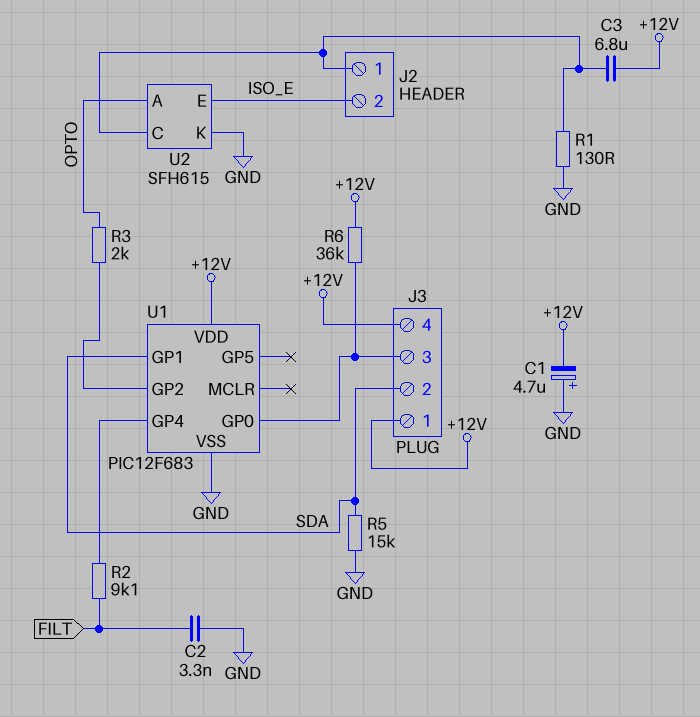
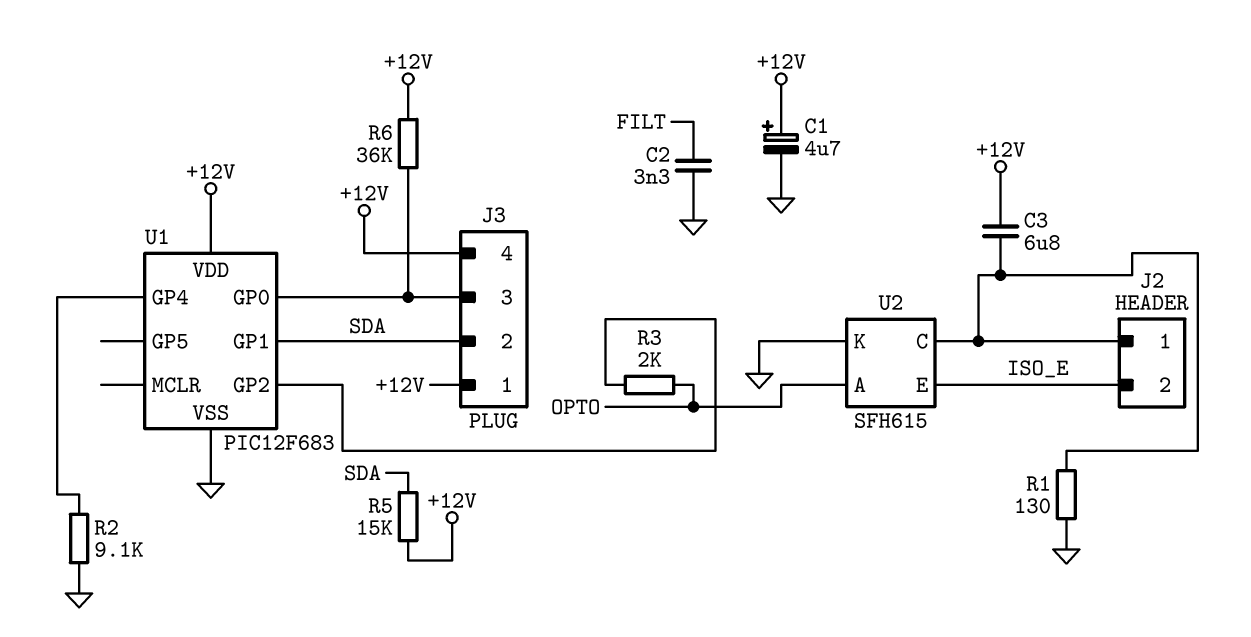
C1: 4.7uF (plus GND, minus +12V) -> 4.7uF (plus +12V, minus GND)
R2: 9.1k (FILT, U1/GP4) -> 9.1k (GND, U1/GP4)
R5: 15k (GND, SDA) -> 15k (+12V, SDA)

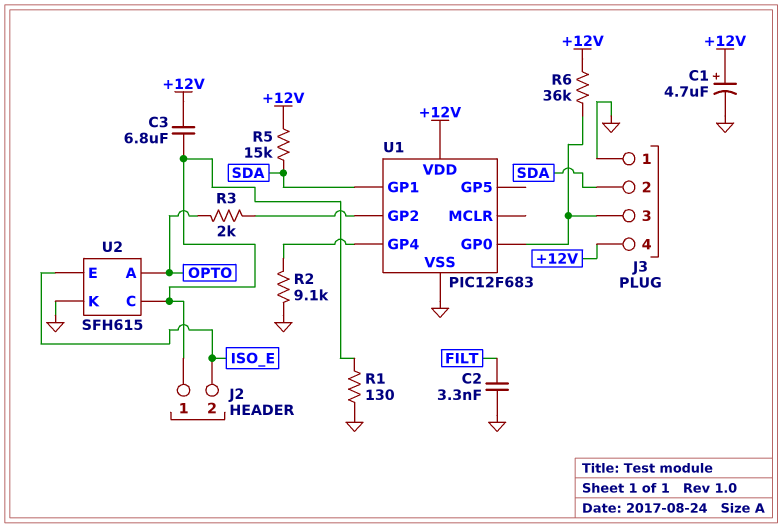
J3 pin 1: +12V -> GND

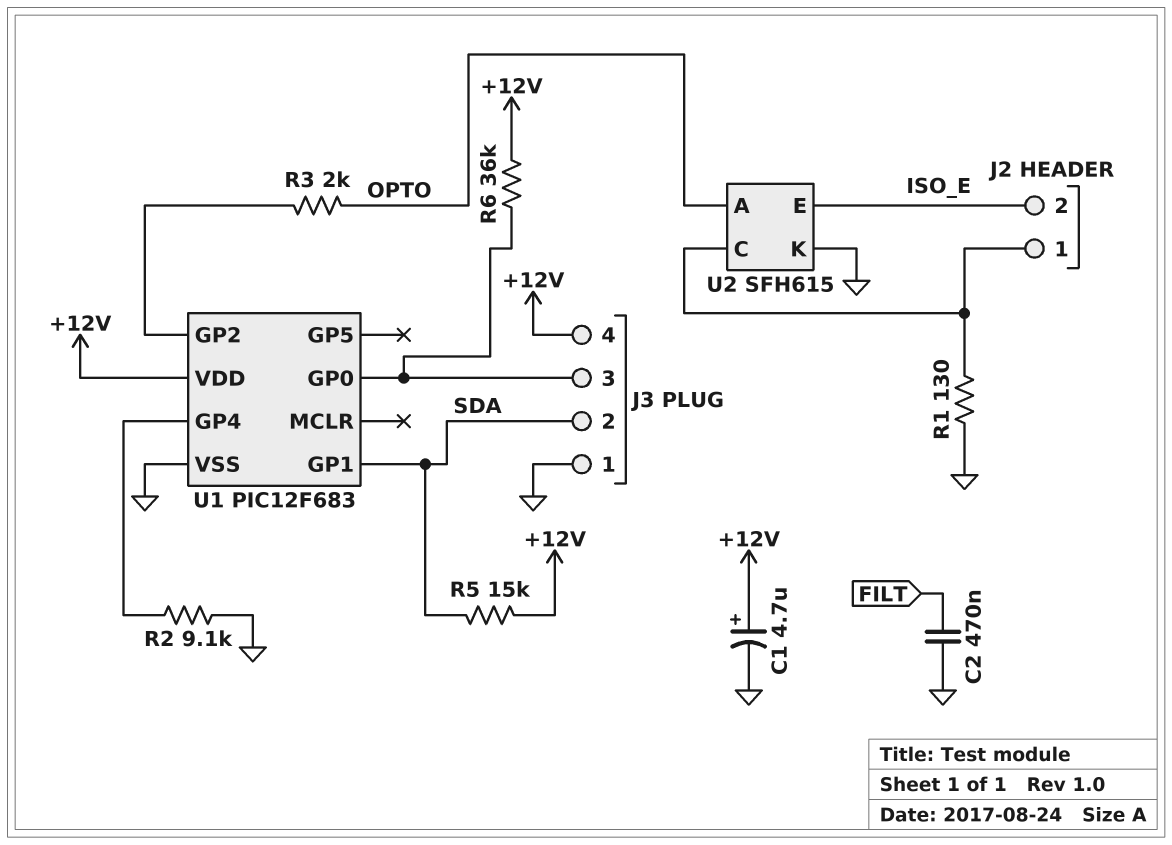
C2: 3.3nF (FILT, GND) -> 470nF (FILT, GND)
C3: 6.8uF (+12V, J2/1) -> none

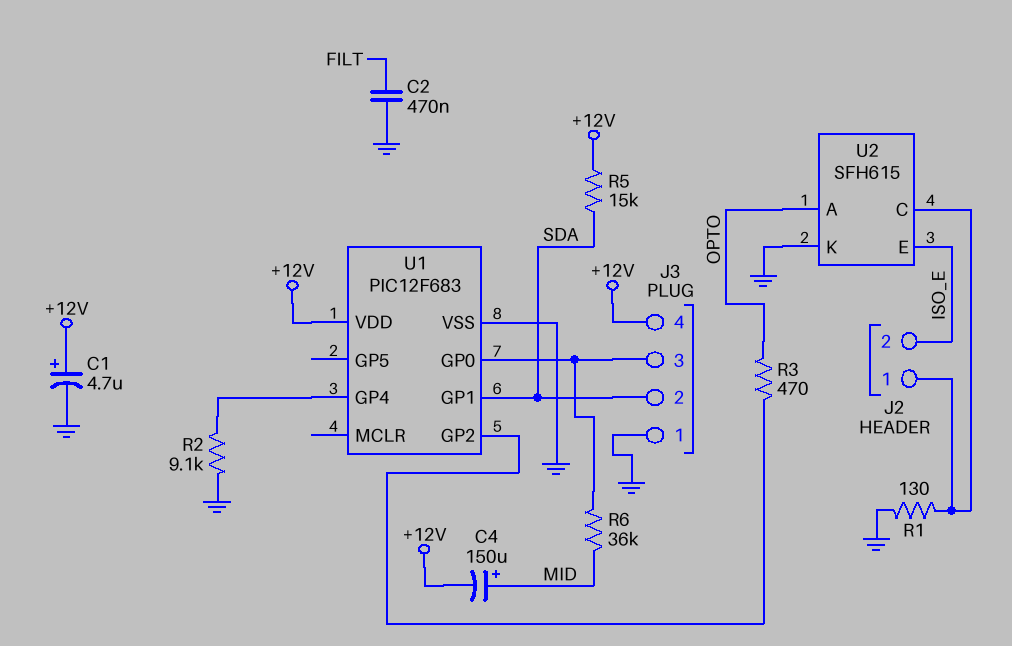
C4: none -> 150uF (plus MID, minus +12V)
R3: 2k (OPTO, U1/GP2) -> 470 (OPTO, U1/GP2)
R6: 36k (+12V, J3/3) -> 36k (J3/3, MID)

